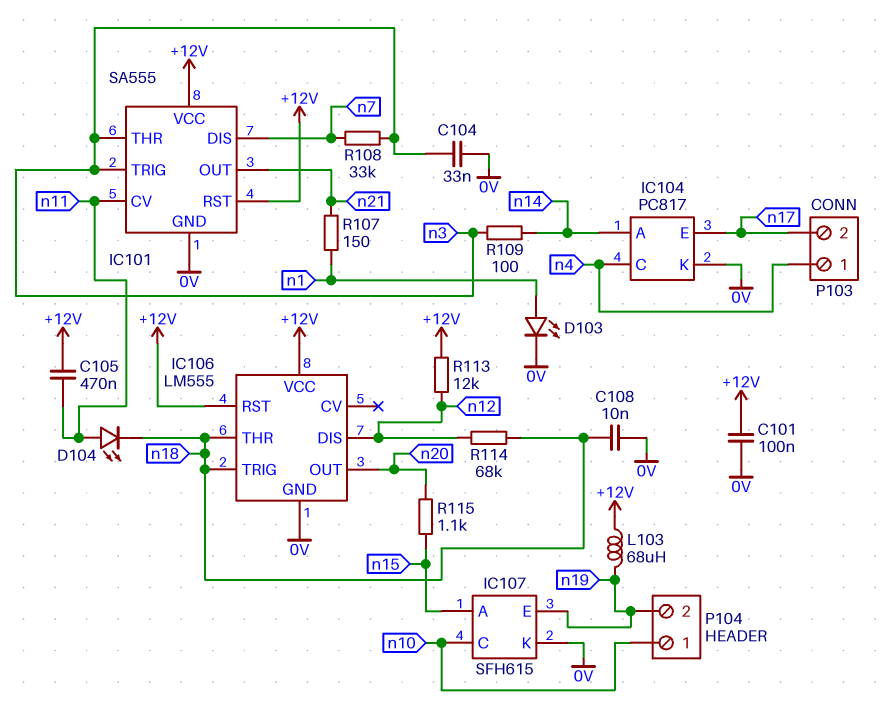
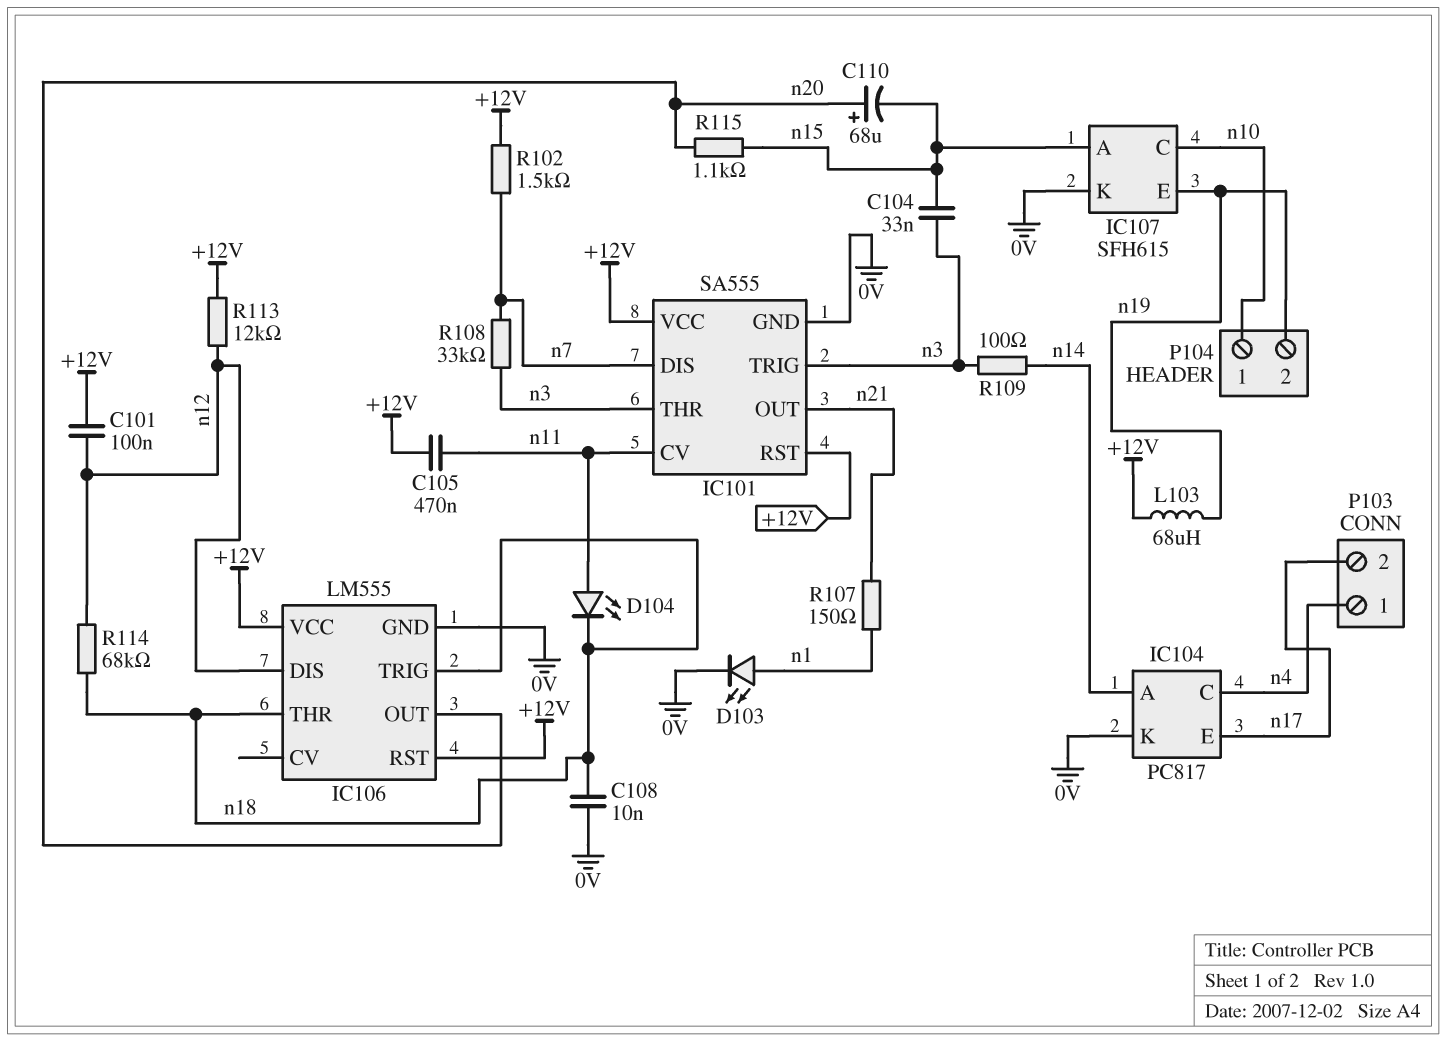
C101: 100nF (+12V, 0V) -> 100nF (+12V, n12)
C104: 33nF (0V, n3) -> 33nF (n3, n15)
C110: none -> 68uF (plus n20, minus n15)
R102: none -> 1.5k (+12V, n7)

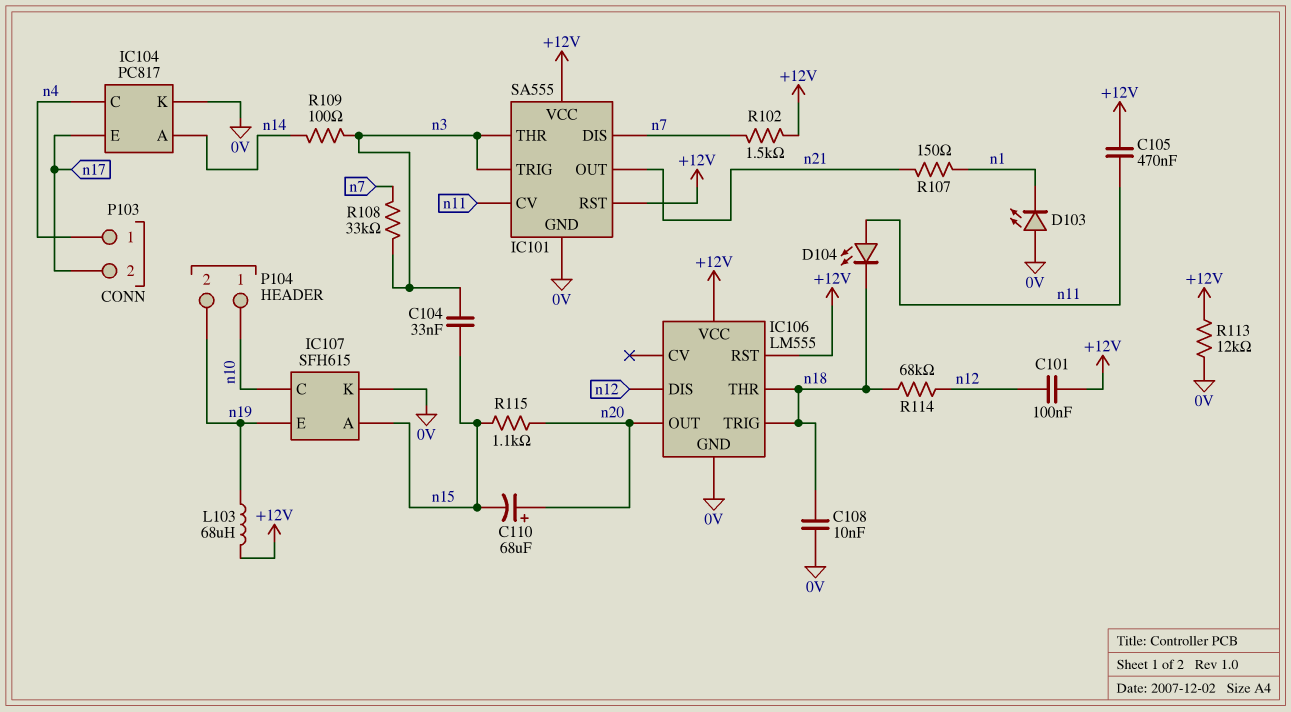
D103: LED (A n1, K 0V) -> LED (A 0V, K n1)
R113: 12k (+12V, n12) -> 12k (+12V, 0V)

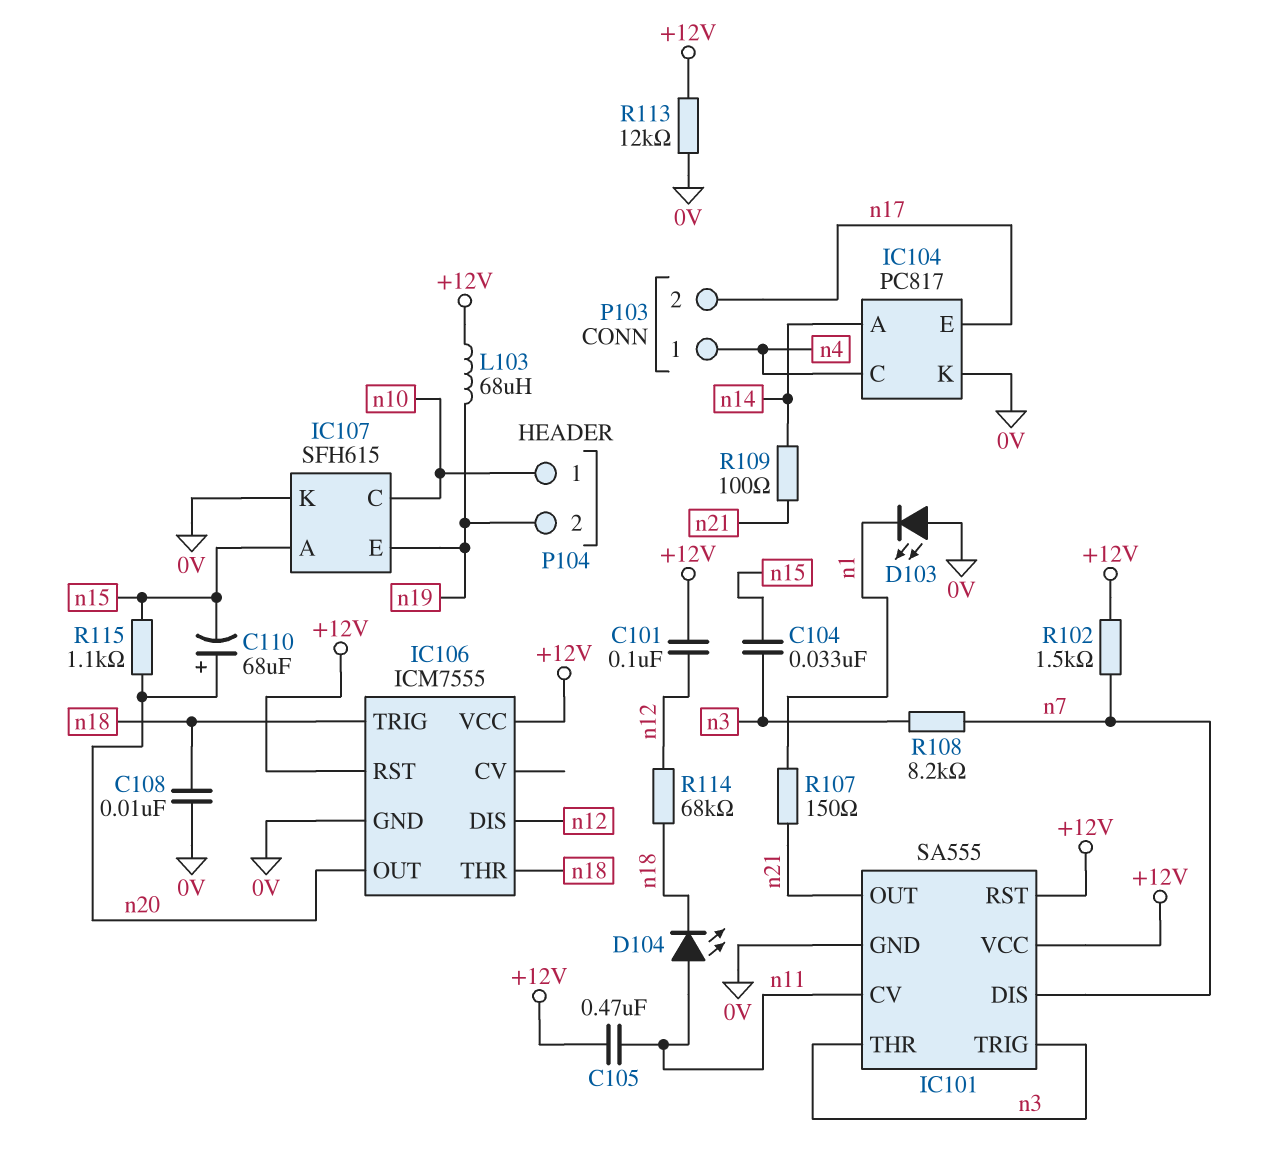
IC106: LM555 -> ICM7555
R108: 33k (n3, n7) -> 8.2k (n3, n7)
R109: 100 (n3, n14) -> 100 (n14, n21)

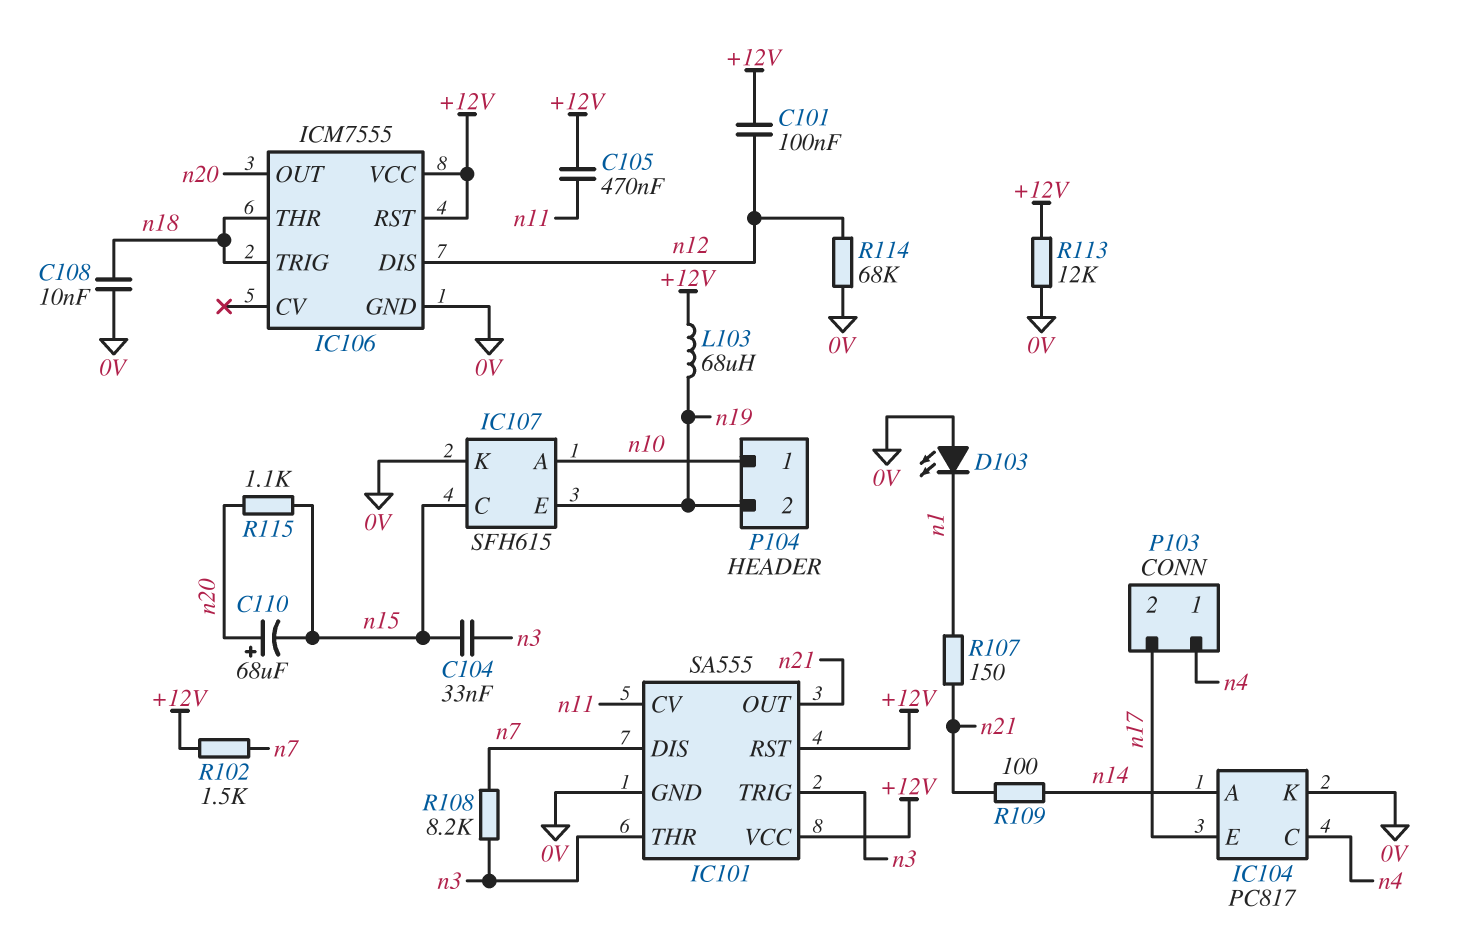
D104: LED (A n11, K n18) -> none
IC107 pin A: n15 -> n10
IC107 pin C: n10 -> n15
R114: 68k (n12, n18) -> 68k (0V, n12)

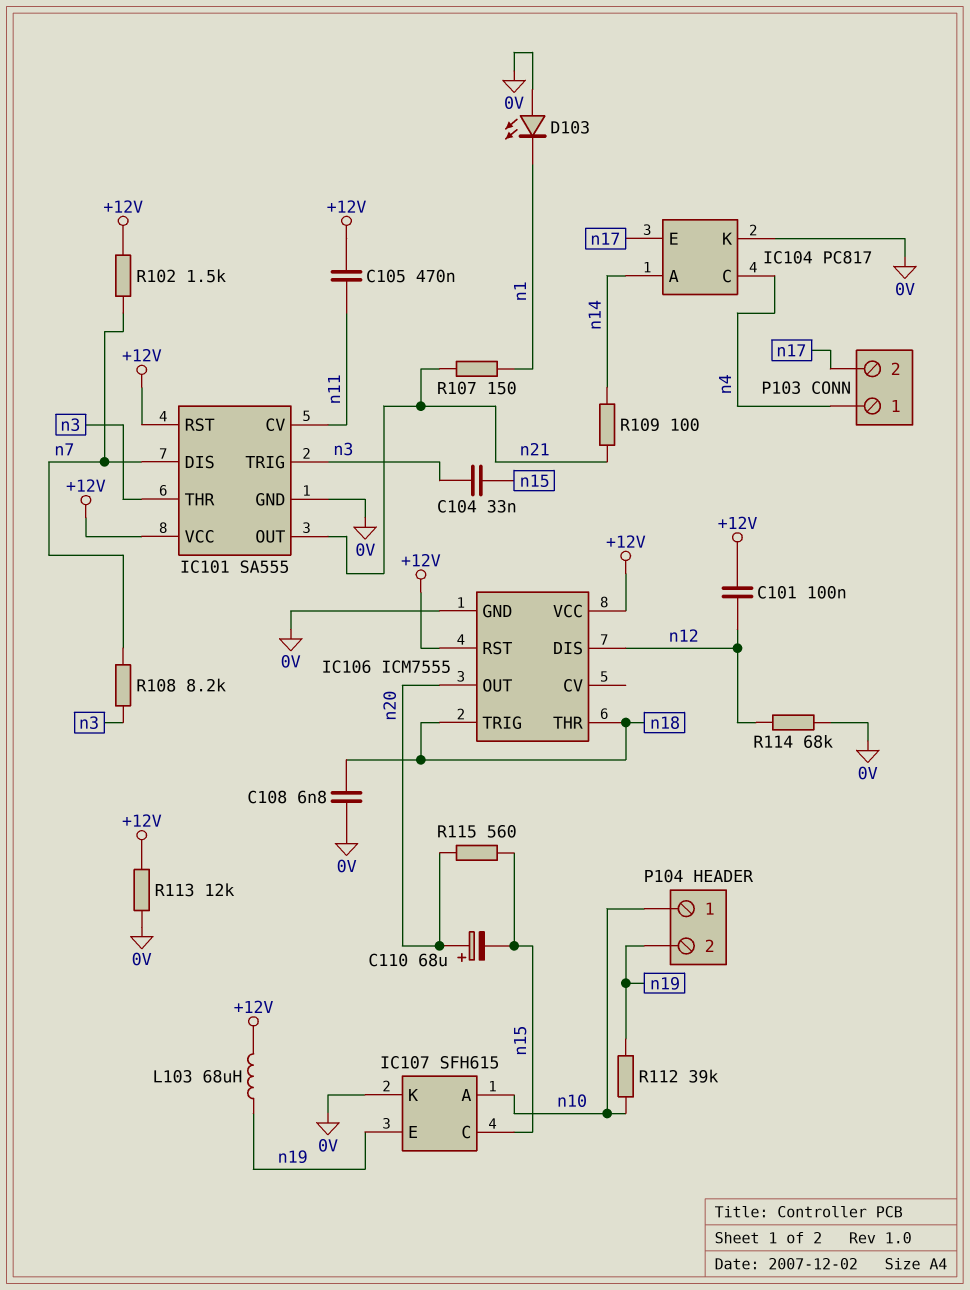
C108: 10nF (0V, n18) -> 6.8nF (0V, n18)
R112: none -> 39k (n10, n19)
R115: 1.1k (n15, n20) -> 560 (n15, n20)

